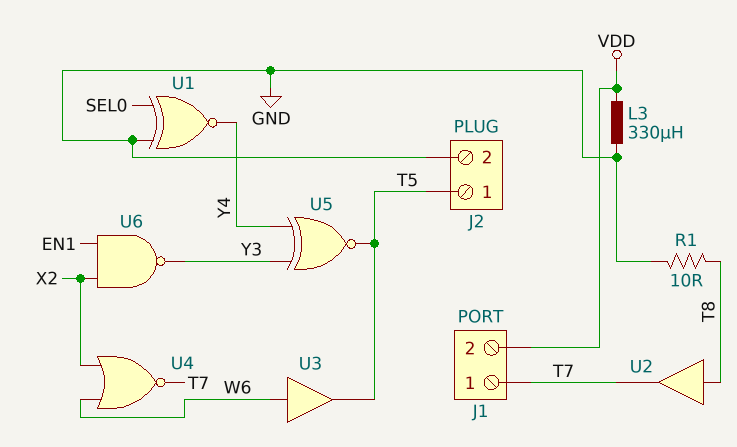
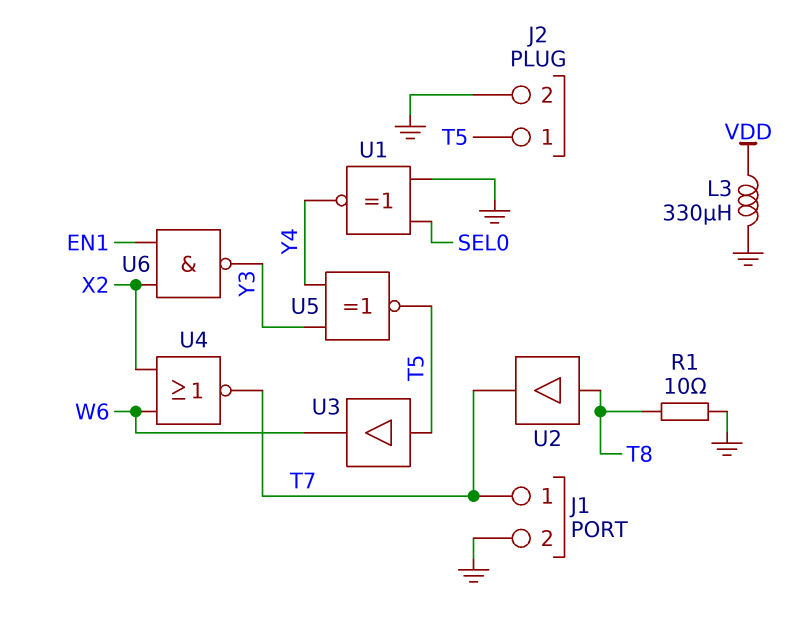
J1 pin 2: VDD -> GND
U3: buffer (in W6, out T5) -> buffer (in T5, out W6)

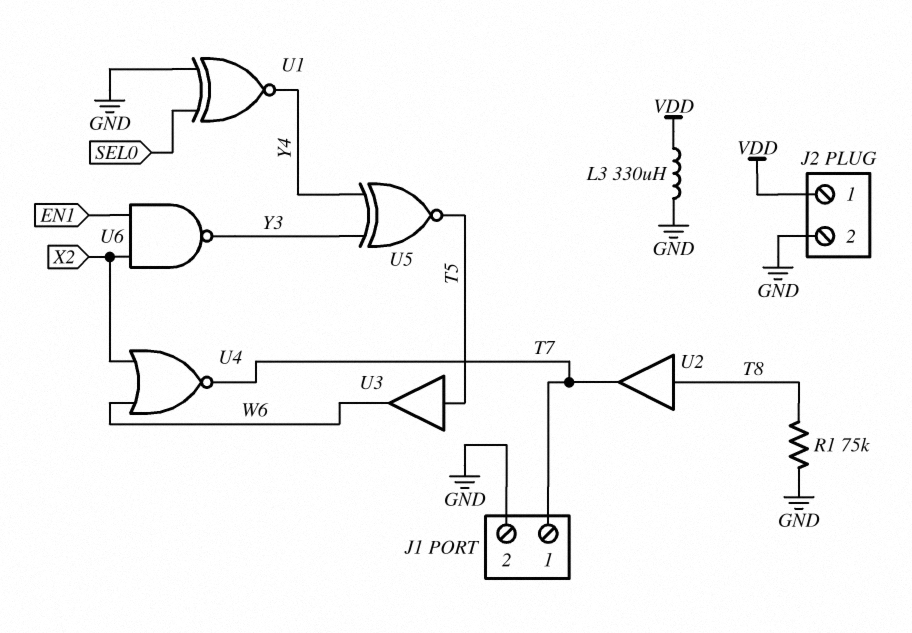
J2 pin 1: T5 -> VDD
R1: 10 (GND, T8) -> 75k (GND, T8)

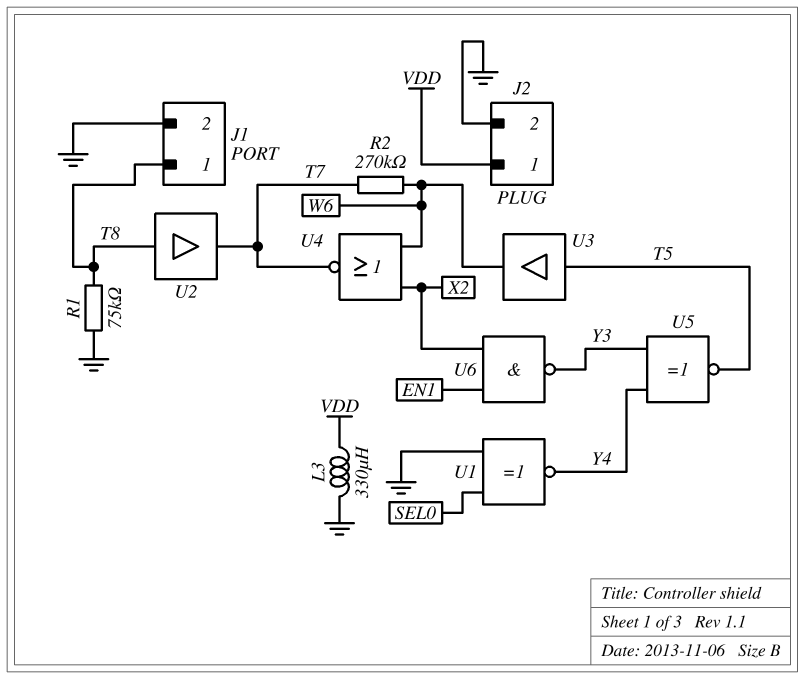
J1 pin 1: T7 -> T8
R2: none -> 270k (T7, W6)

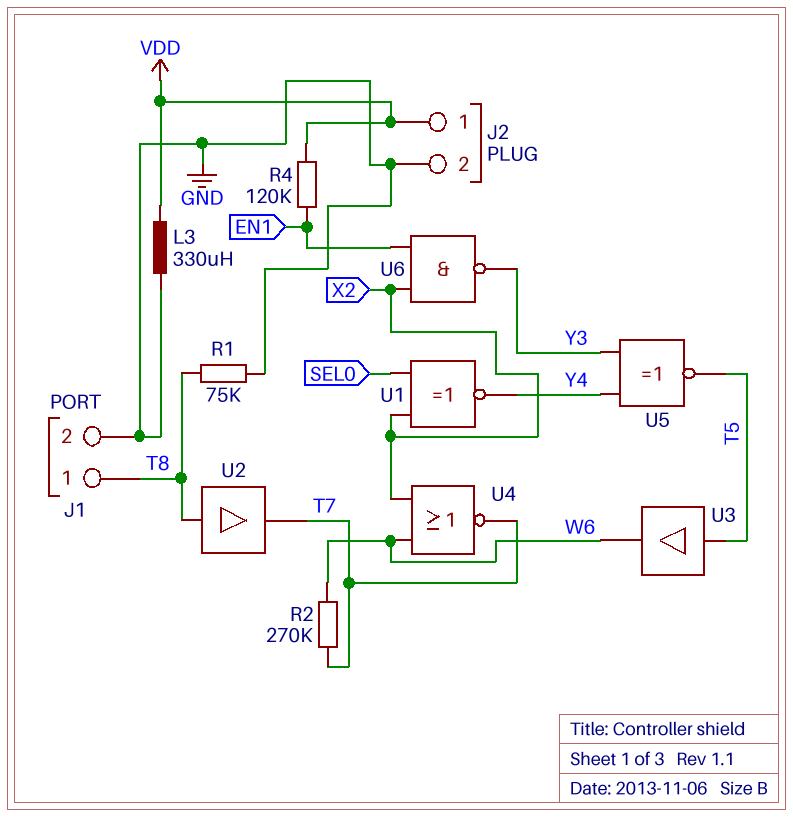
R4: none -> 120k (EN1, VDD)
U1: XNOR (in GND, in SEL0, out Y4) -> XNOR (in SEL0, in X2, out Y4)

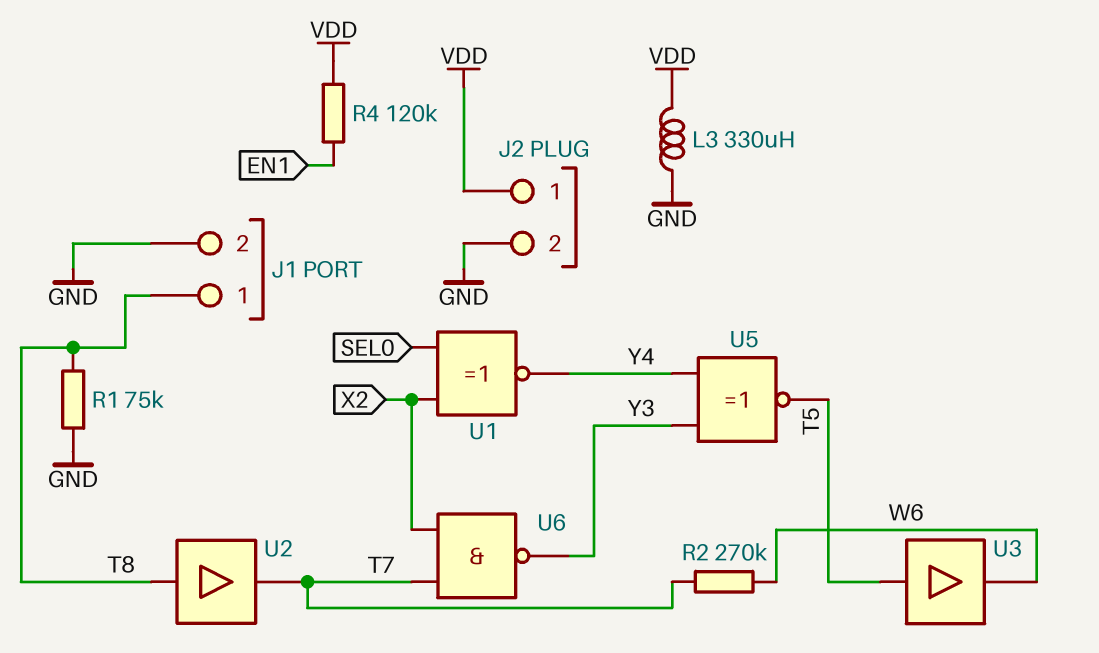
U4: NOR (in W6, in X2, out T7) -> none
U6: NAND (in EN1, in X2, out Y3) -> NAND (in T7, in X2, out Y3)

